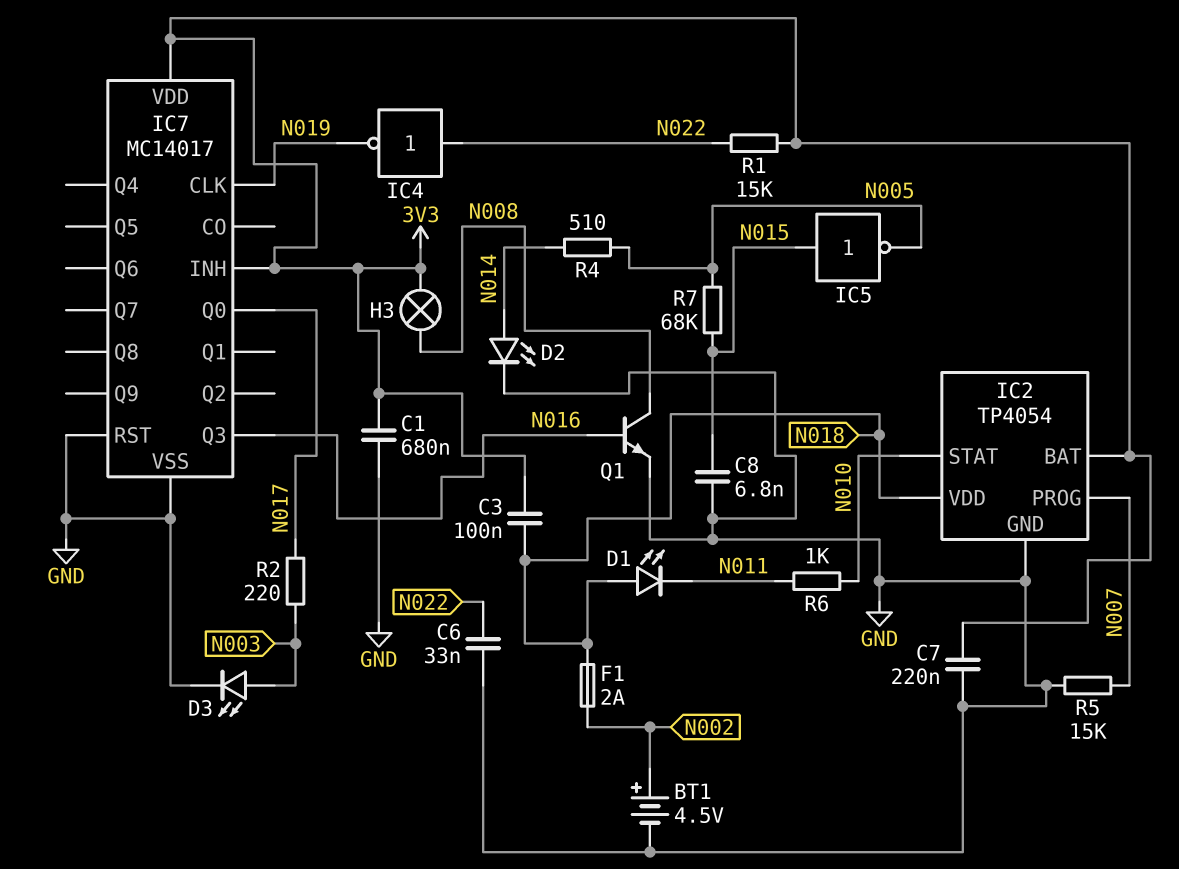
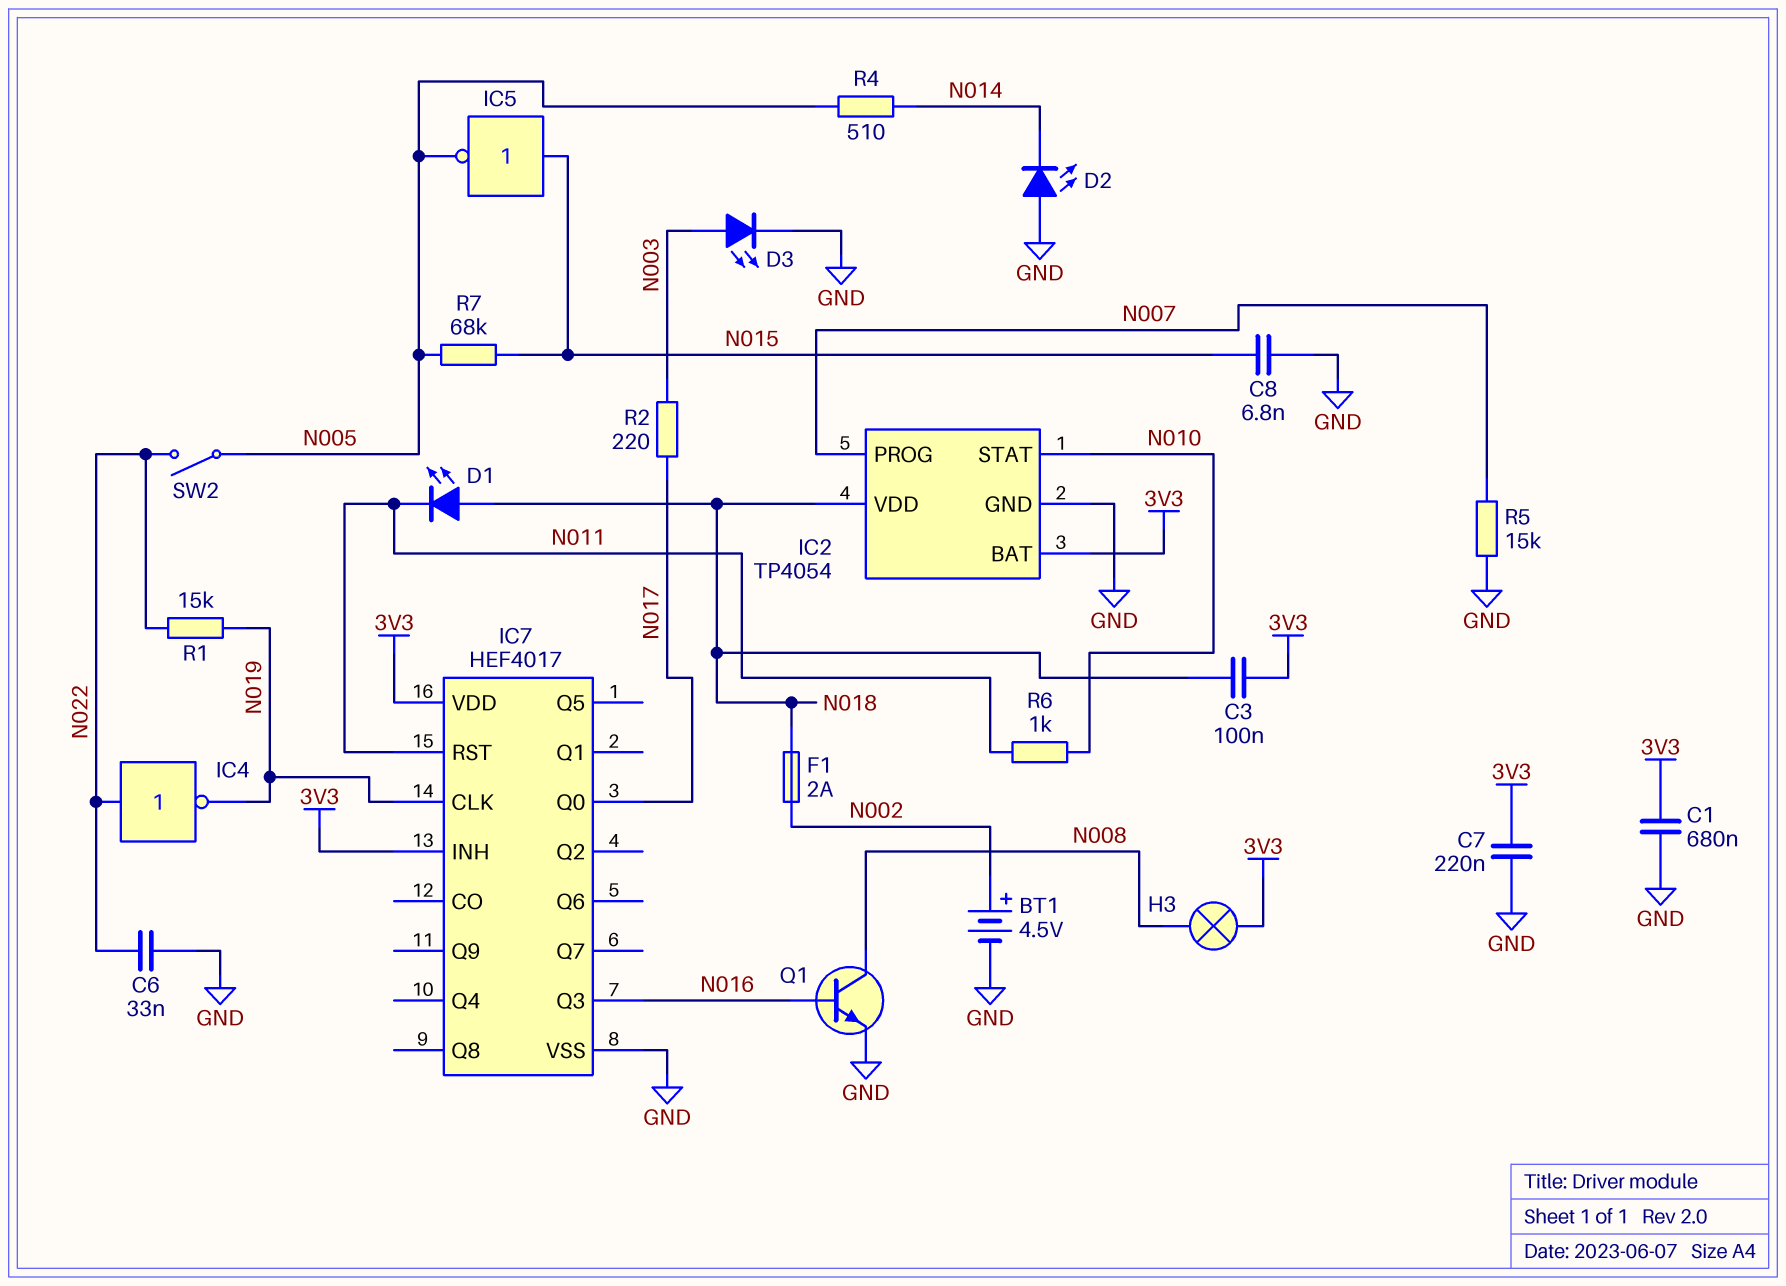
D2: LED (A N014, K GND) -> LED (A GND, K N014)
IC7: MC14017 -> HEF4017
IC7 pin RST: GND -> N011
R1: 15k (3V3, N022) -> 15k (N019, N022)
SW2: none -> switch (N005, N022)

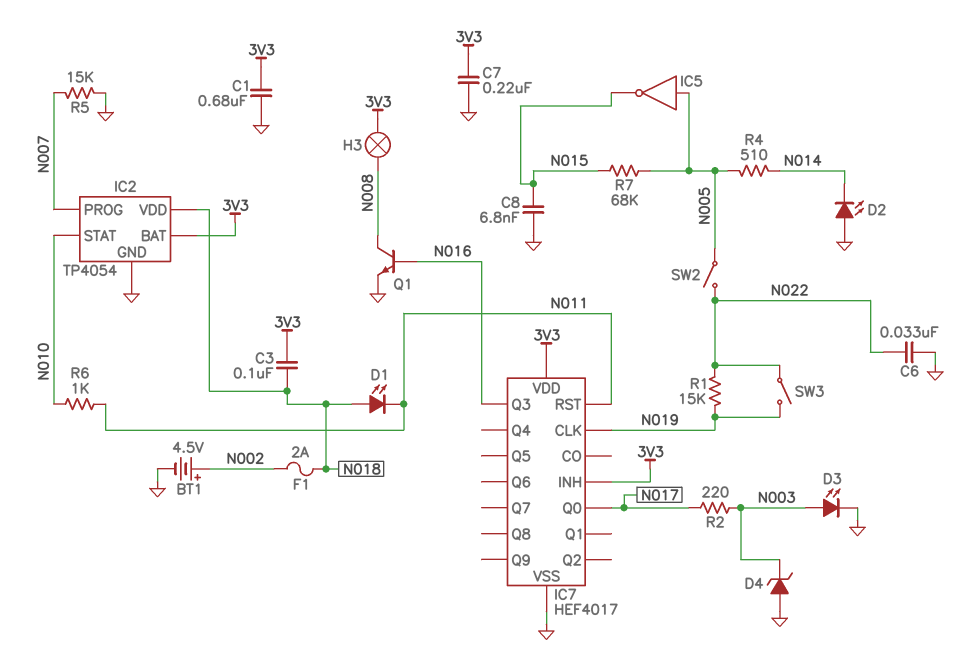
D4: none -> zener (A GND, K N003)
IC4: NOT (in N022, out N019) -> none
IC5: NOT (in N015, out N005) -> NOT (in N005, out N015)
SW3: none -> switch (N019, N022)

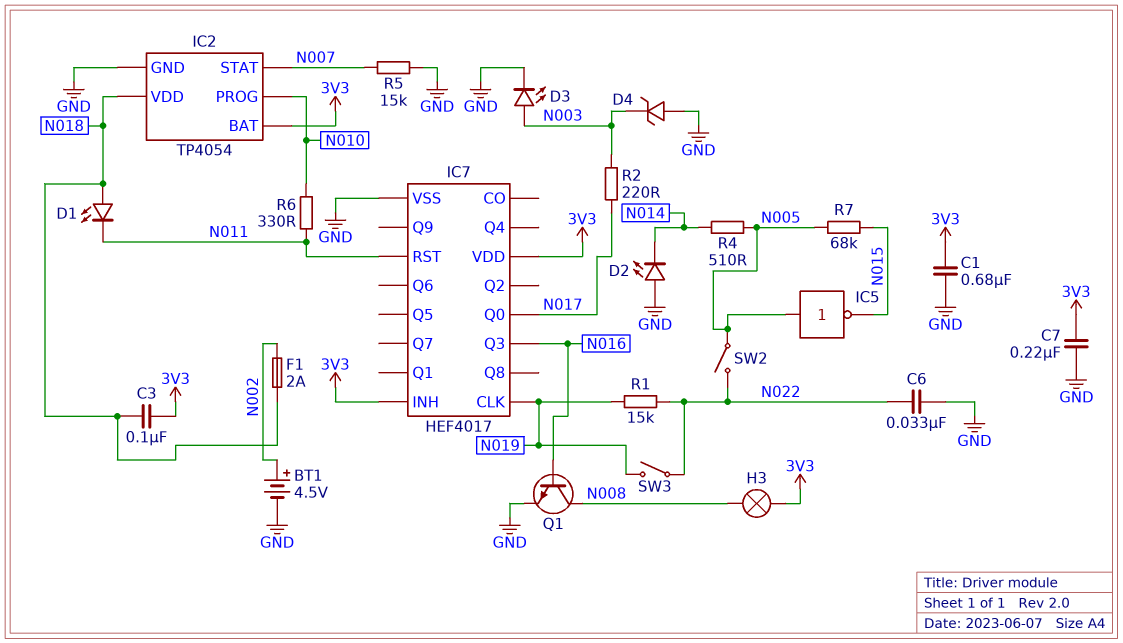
C8: 6.8nF (GND, N015) -> none
IC2 pin PROG: N007 -> N010
IC2 pin STAT: N010 -> N007
R6: 1k (N010, N011) -> 330 (N010, N011)

